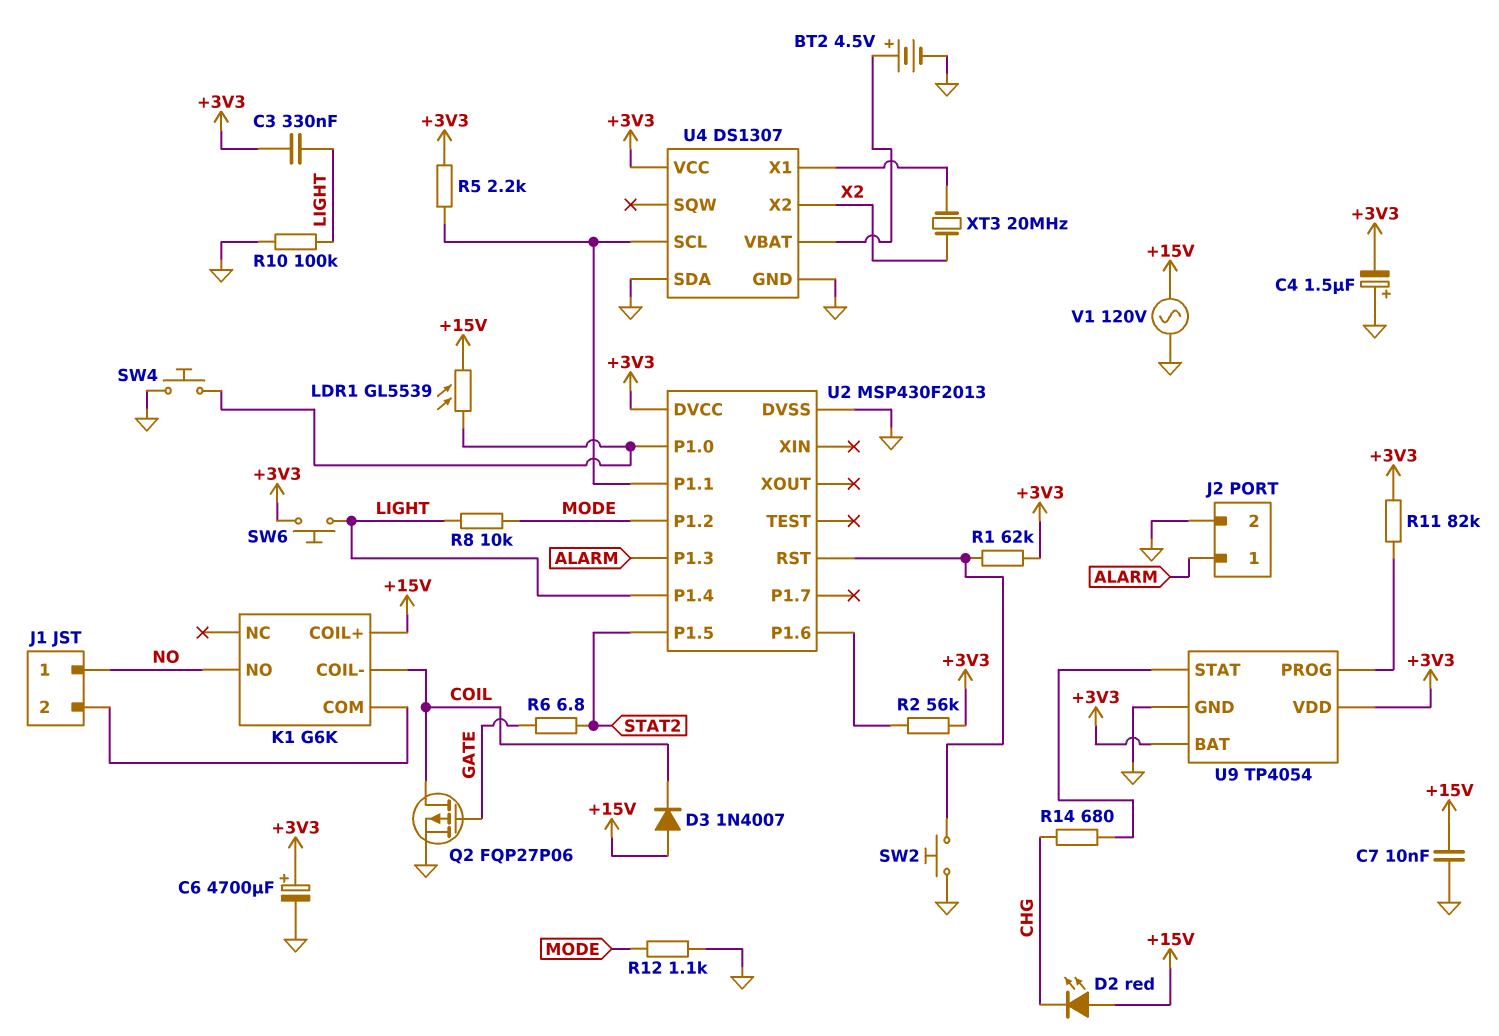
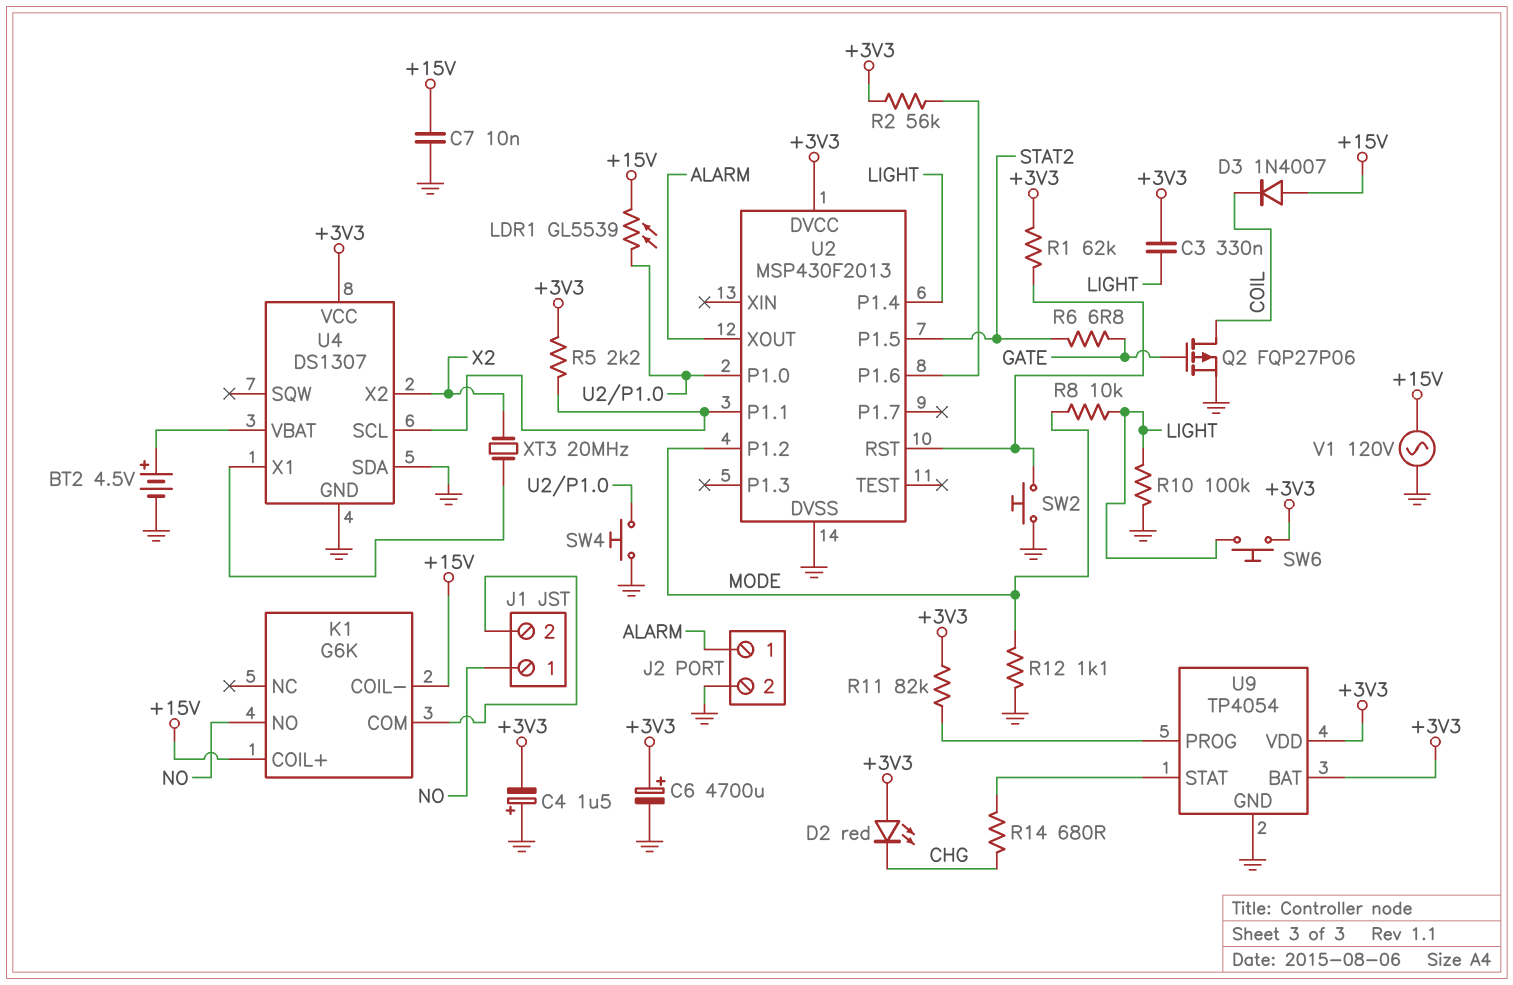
D2: LED red (A +15V, K CHG) -> LED red (A +3V3, K CHG)
K1 pin COIL-: COIL -> +15V
U2 pin P1.3: ALARM -> none
U2 pin XOUT: none -> ALARM

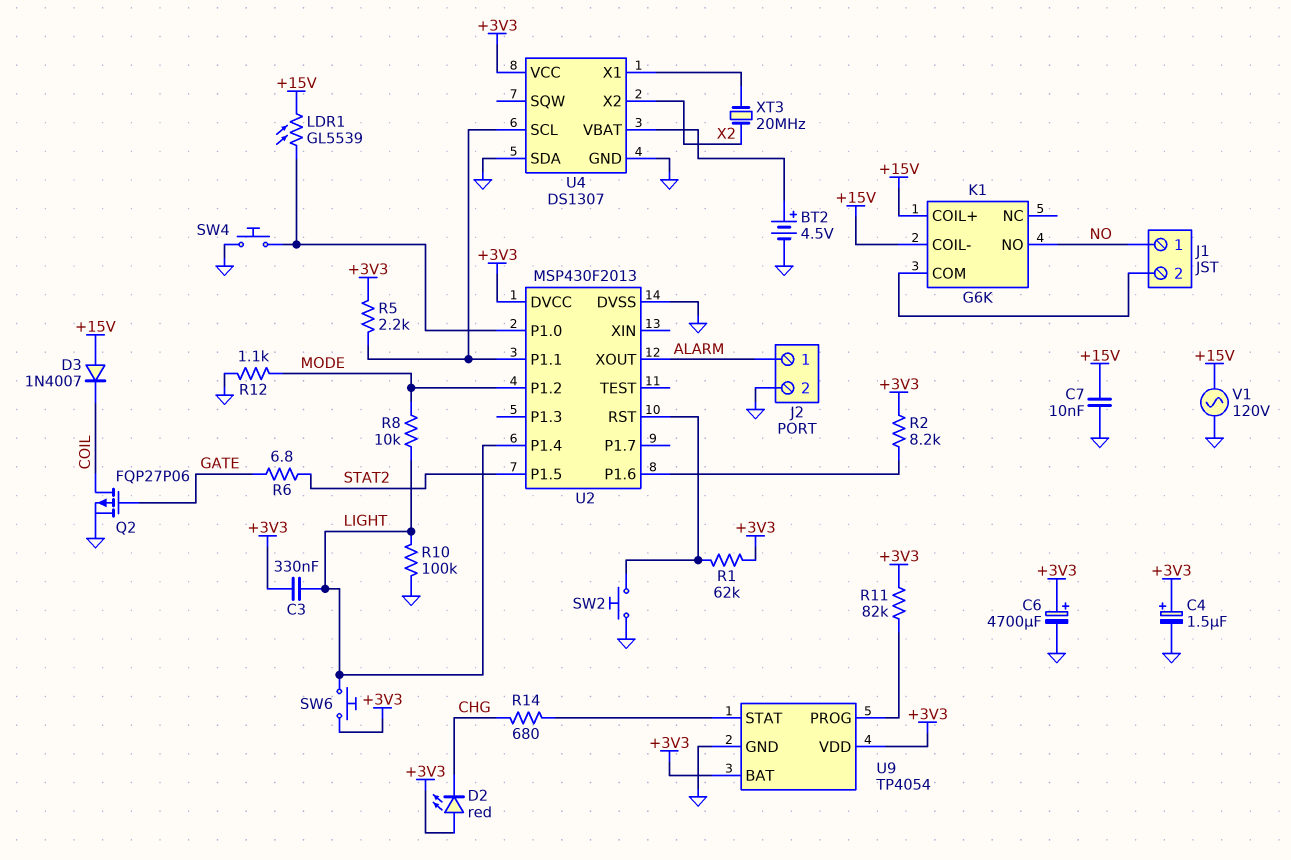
C4: 1.5uF (plus GND, minus +3V3) -> 1.5uF (plus +3V3, minus GND)
R2: 56k (+3V3, U2/P1.6) -> 8.2k (+3V3, U2/P1.6)

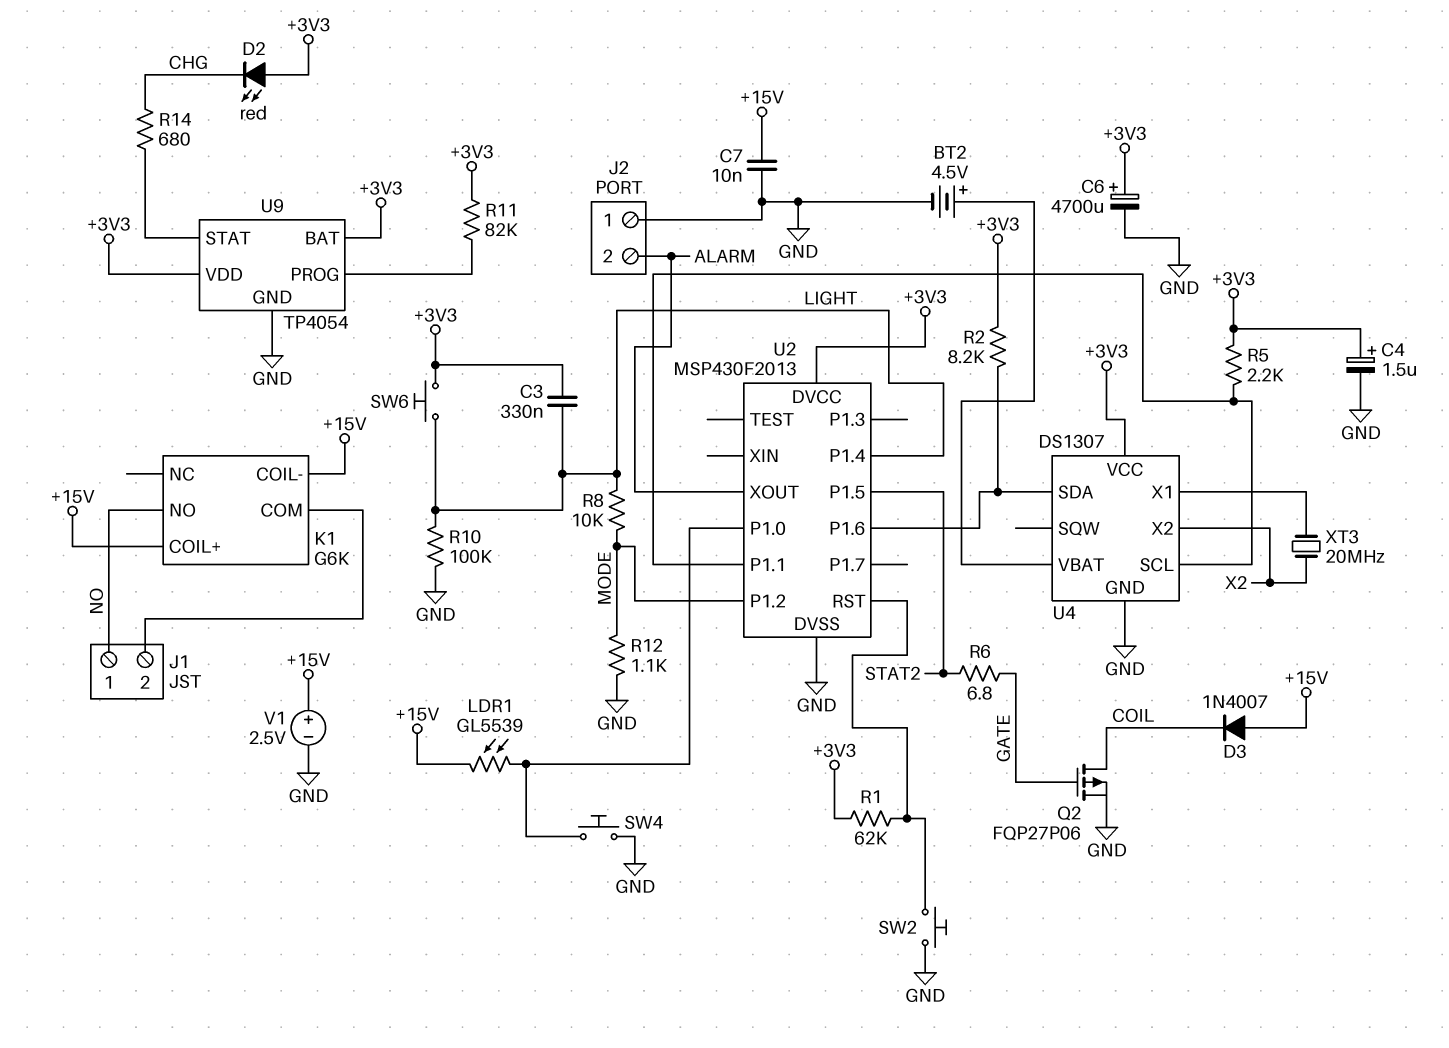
J2 pin 1: ALARM -> GND
J2 pin 2: GND -> ALARM
U4 pin SDA: GND -> U2/P1.6
V1: AC 120V (+15V, GND) -> 2.5V (plus +15V, minus GND)

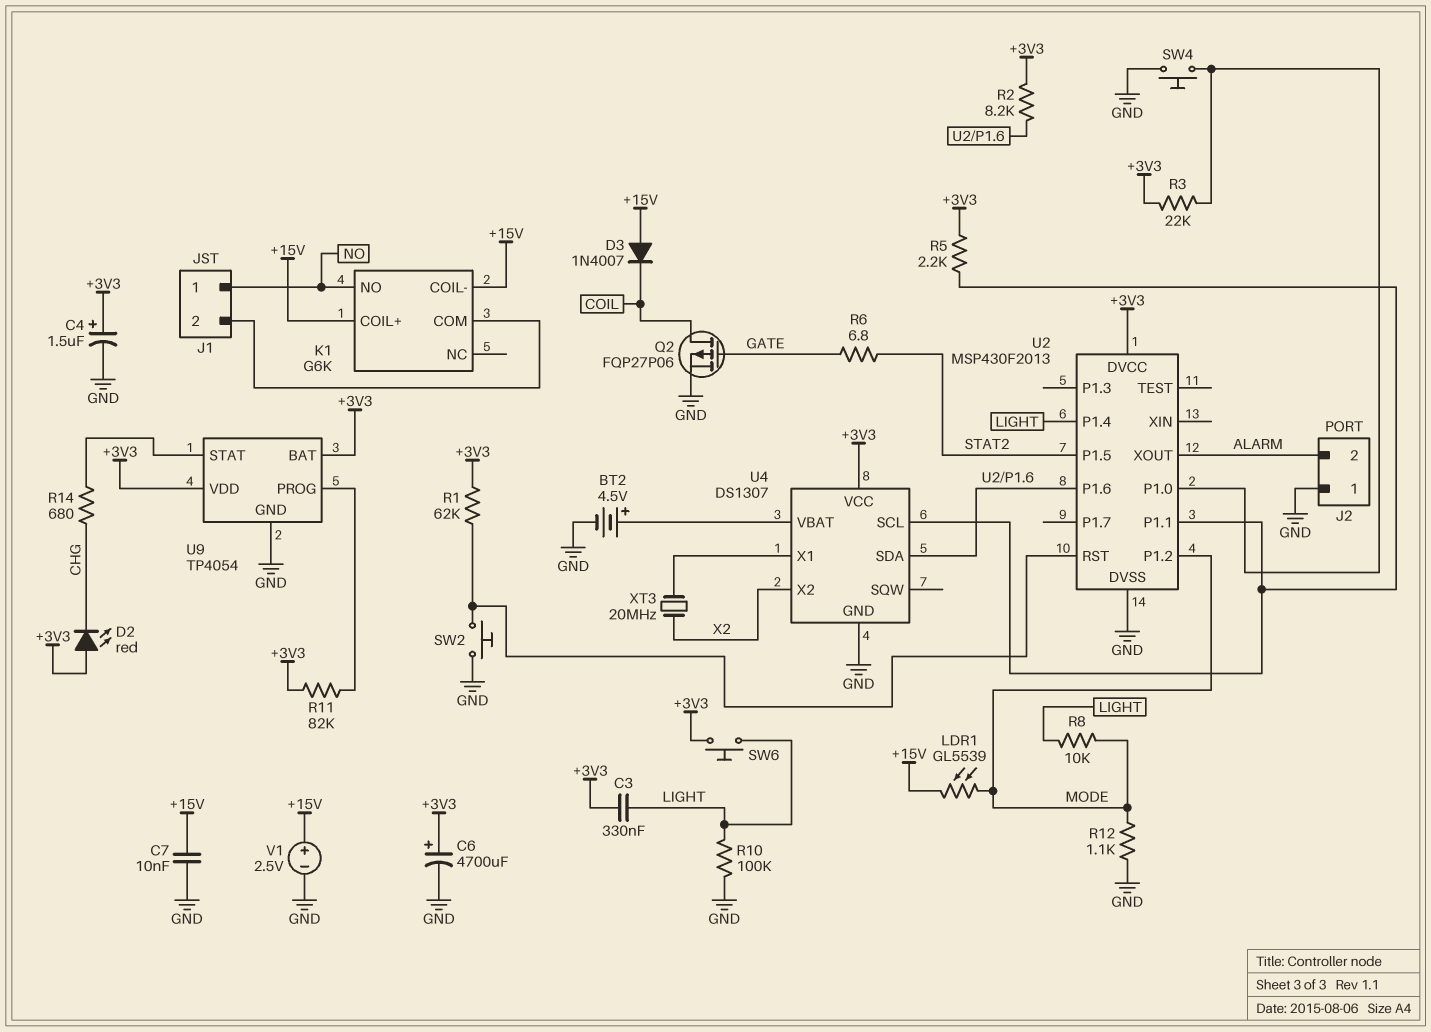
LDR1: GL5539 (+15V, U2/P1.0) -> GL5539 (+15V, MODE)
R3: none -> 22k (+3V3, U2/P1.0)

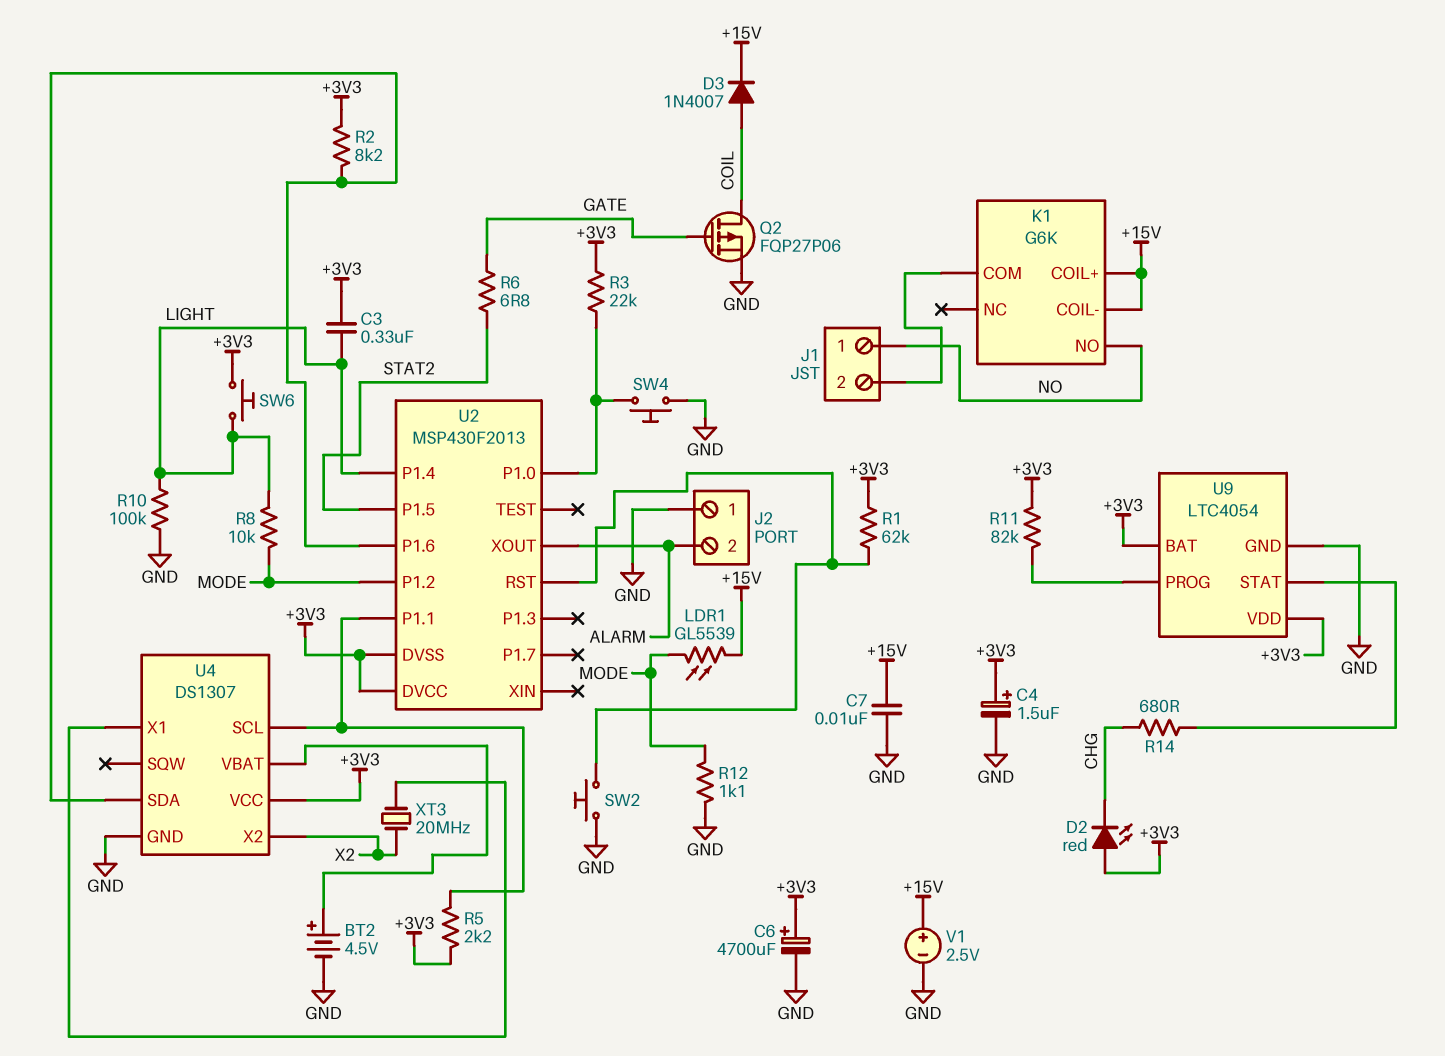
D3: diode 1N4007 (A +15V, K COIL) -> diode 1N4007 (A COIL, K +15V)
U2 pin DVSS: GND -> +3V3
U9: TP4054 -> LTC4054

